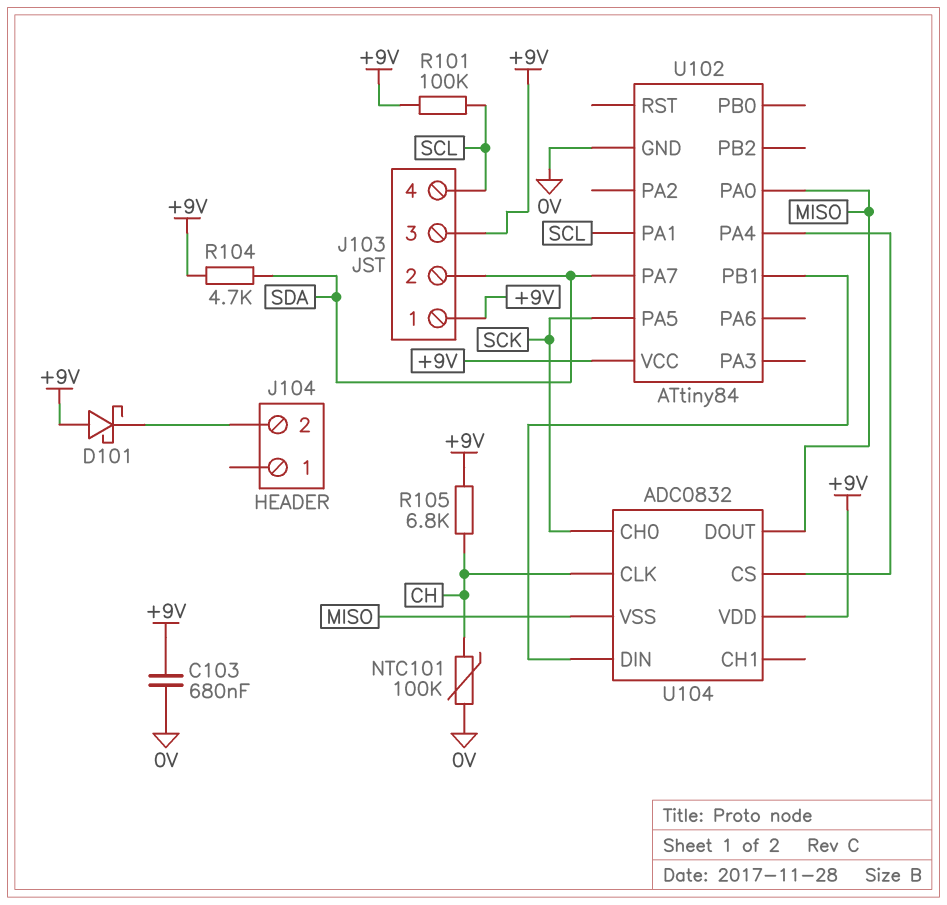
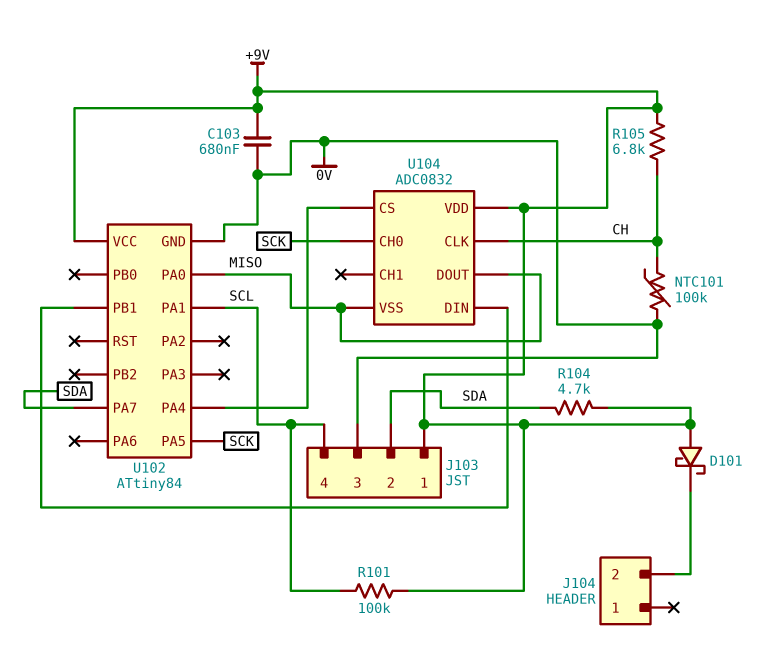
J103 pin 3: +9V -> 0V

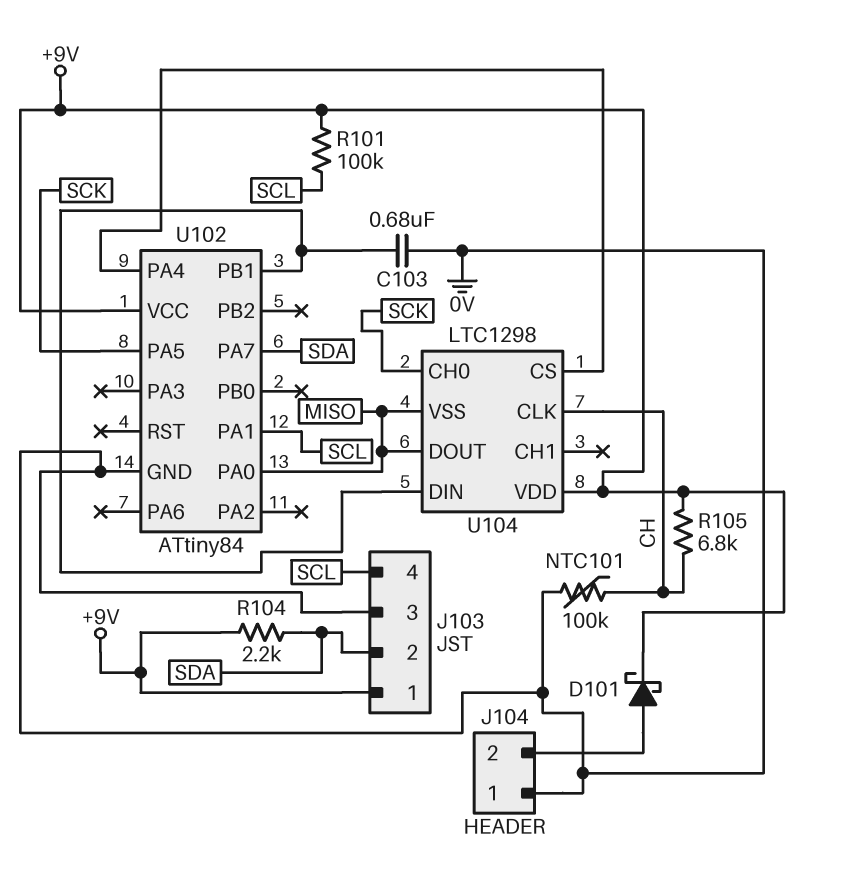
C103: 680nF (+9V, 0V) -> 680nF (0V, U102/PB1)
D101: schottky (A +9V, K J104/2) -> schottky (A J104/2, K +9V)
J104 pin 1: none -> 0V
R104: 4.7k (+9V, SDA) -> 2.2k (+9V, SDA)
U104: ADC0832 -> LTC1298

